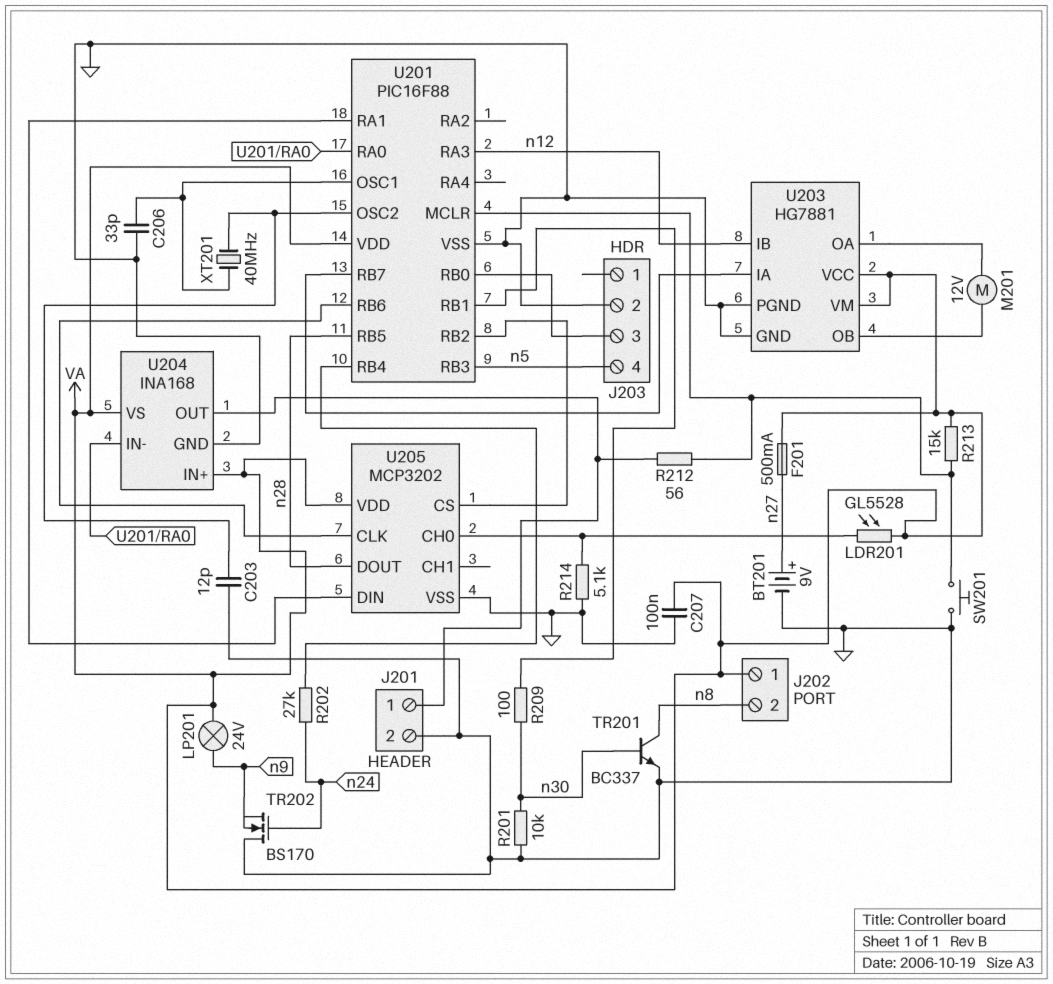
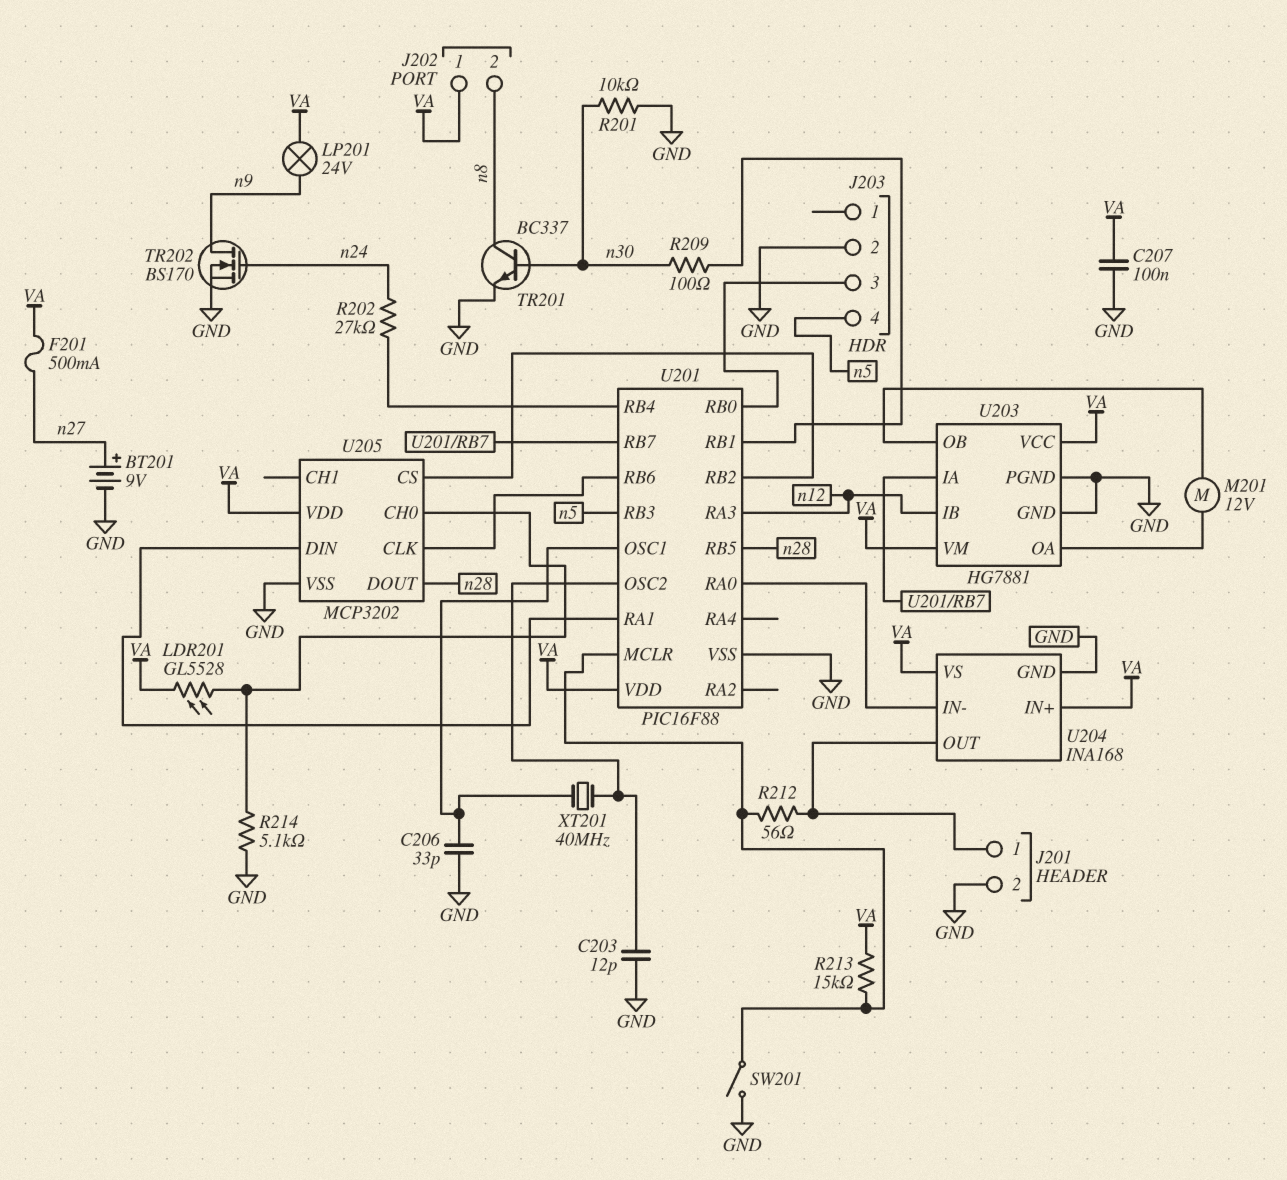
SW201: button (GND, U201/MCLR) -> switch (GND, U201/MCLR)
TR202: NMOS BS170 (G n24, D GND, S n9) -> NMOS BS170 (G n24, D n9, S GND)

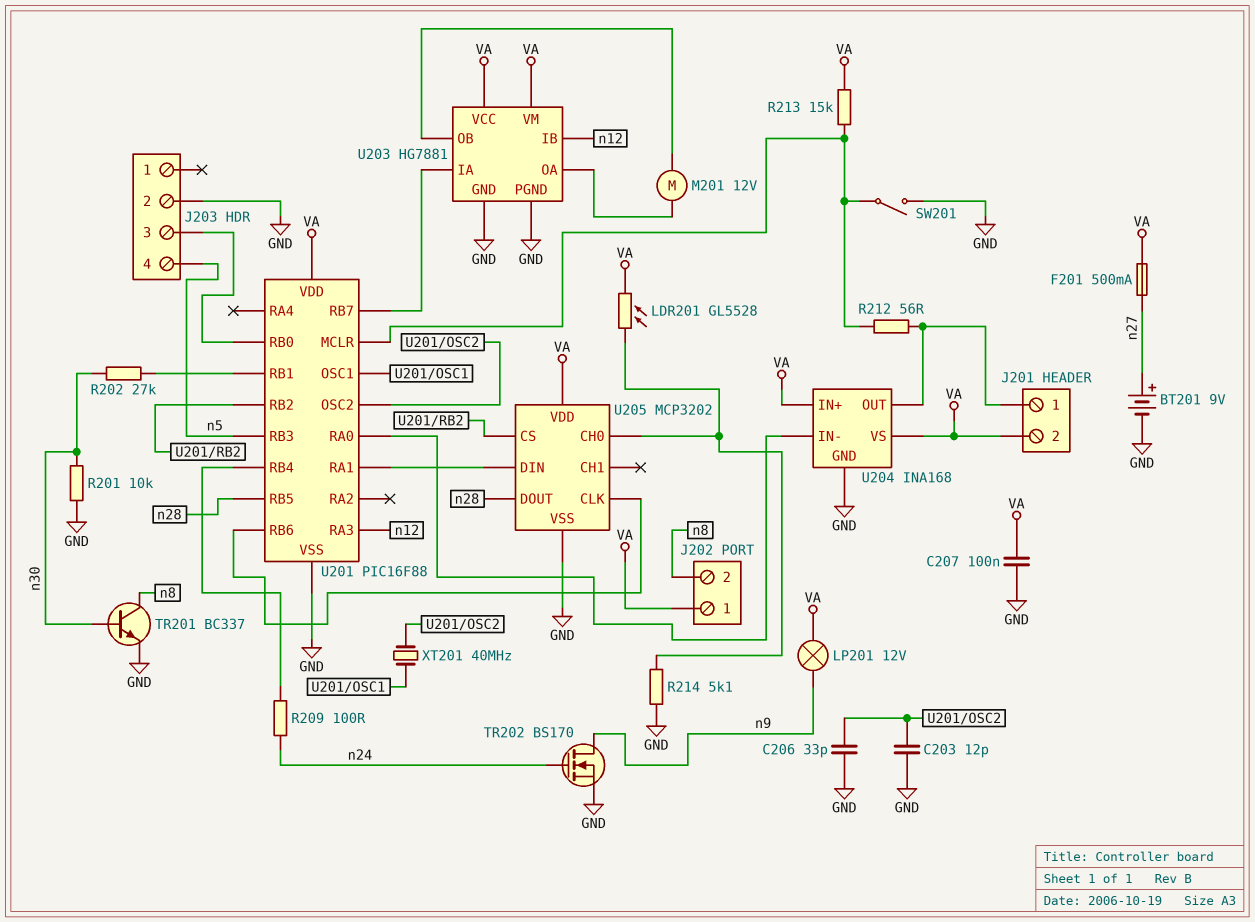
C206: 33pF (GND, U201/OSC1) -> 33pF (GND, U201/OSC2)
J201 pin 2: GND -> VA
LP201: lamp 24V (VA, n9) -> lamp 12V (VA, n9)
R202: 27k (U201/RB4, n24) -> 27k (U201/RB1, n30)
R209: 100 (U201/RB1, n30) -> 100 (U201/RB4, n24)

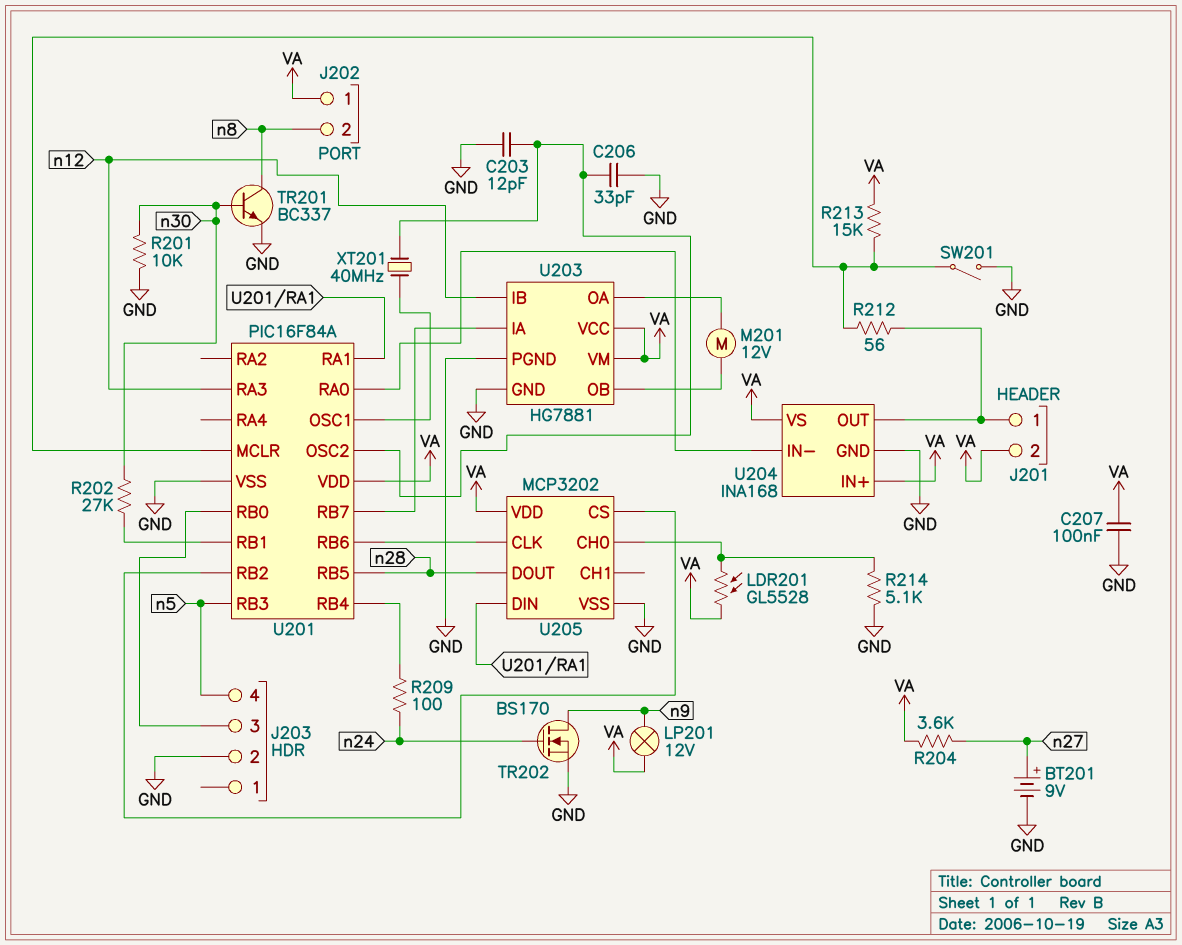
F201: 500mA (VA, n27) -> none
R204: none -> 3.6k (VA, n27)
U201: PIC16F88 -> PIC16F84A

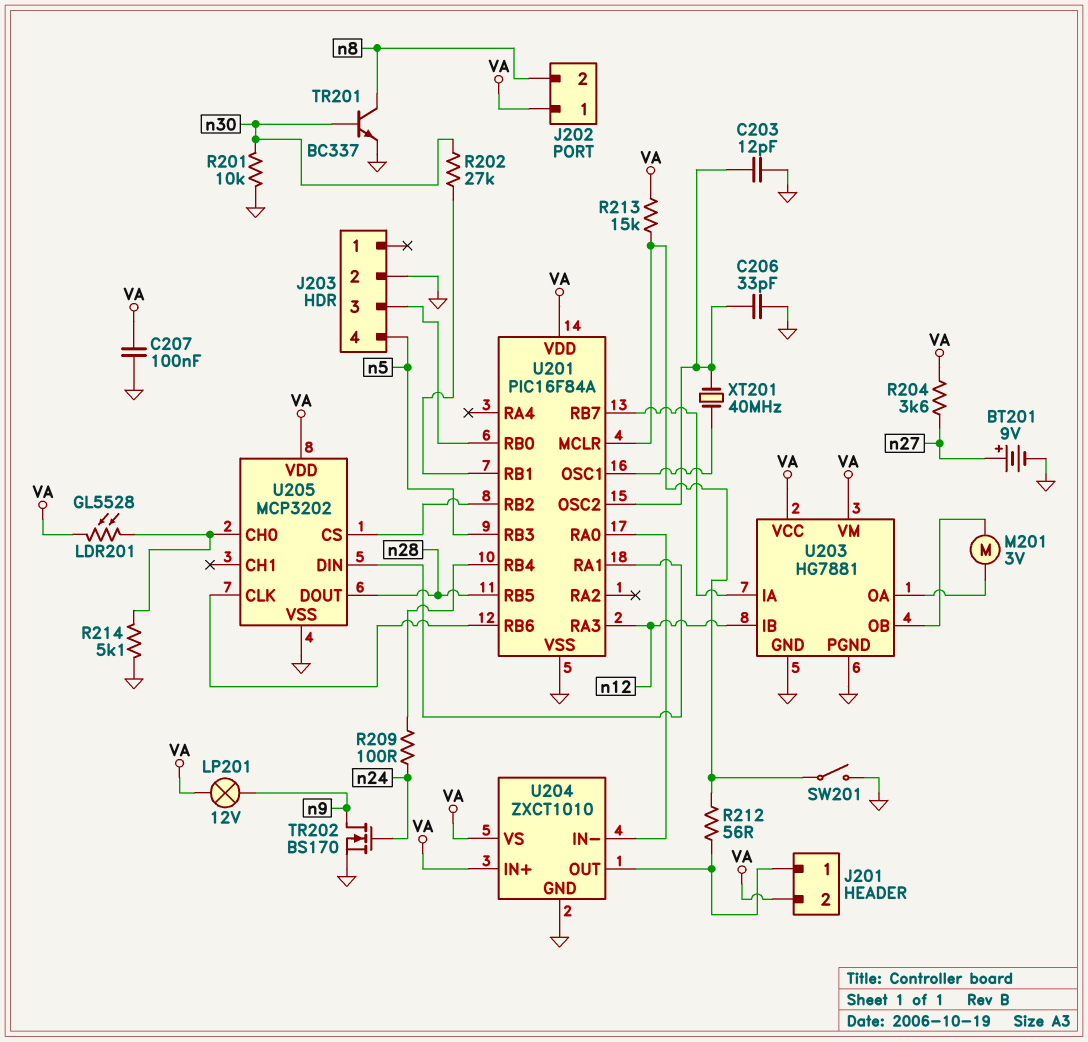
M201: motor 12V (U203/OA, U203/OB) -> motor 3V (U203/OA, U203/OB)
U204: INA168 -> ZXCT1010

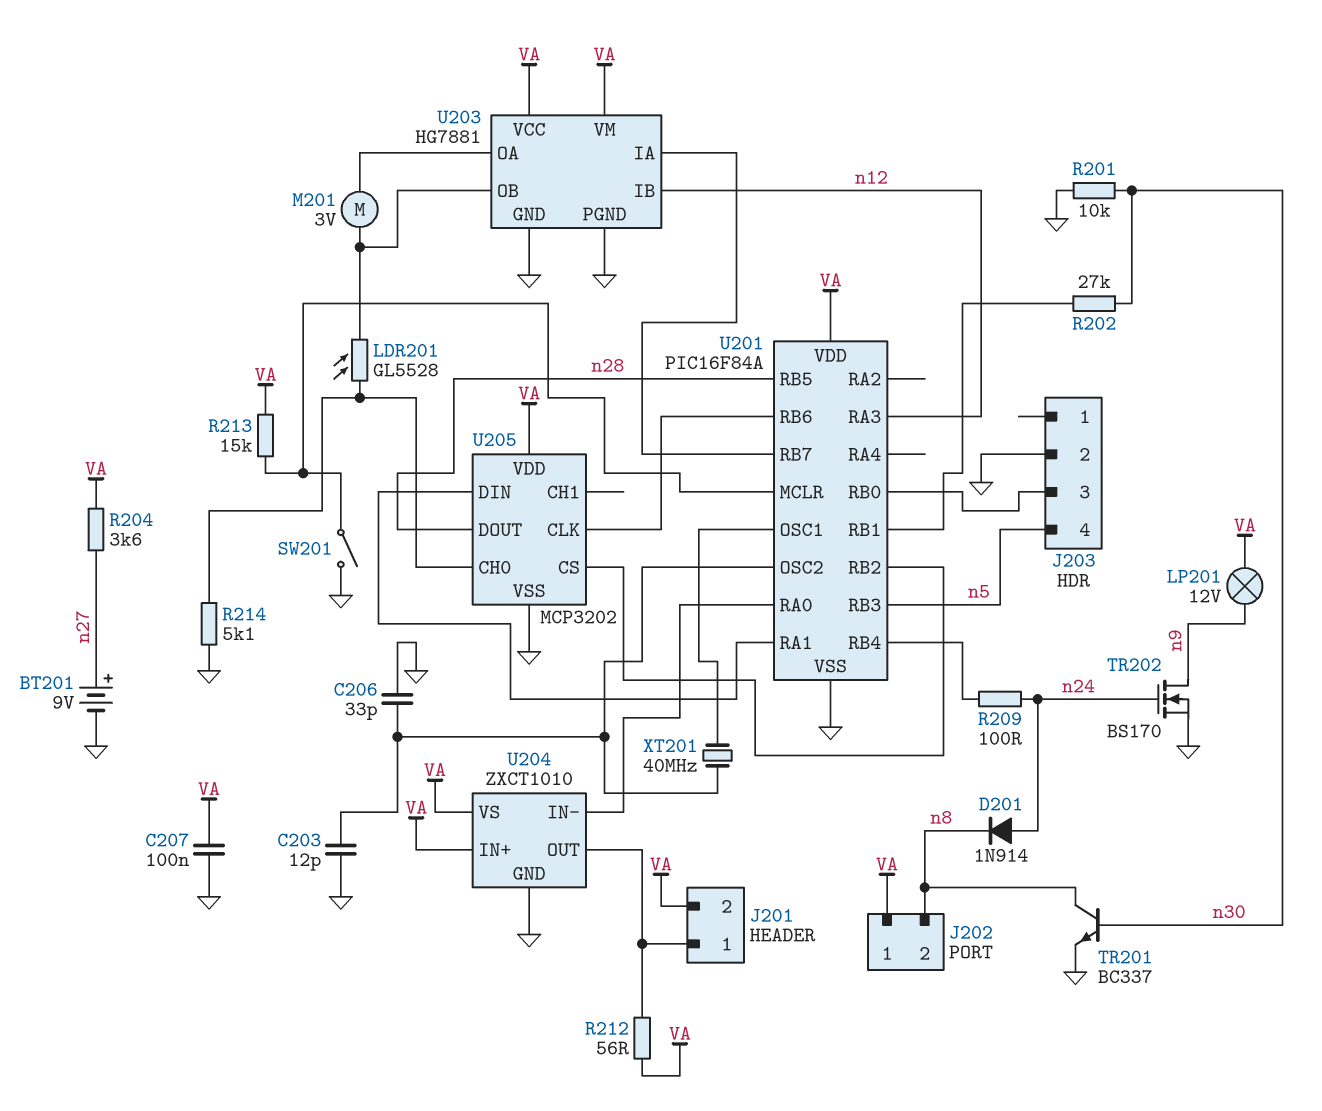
D201: none -> diode 1N914 (A n24, K n8)
LDR201: GL5528 (U205/CH0, VA) -> GL5528 (U203/OB, U205/CH0)
R212: 56 (J201/1, U201/MCLR) -> 56 (J201/1, VA)

